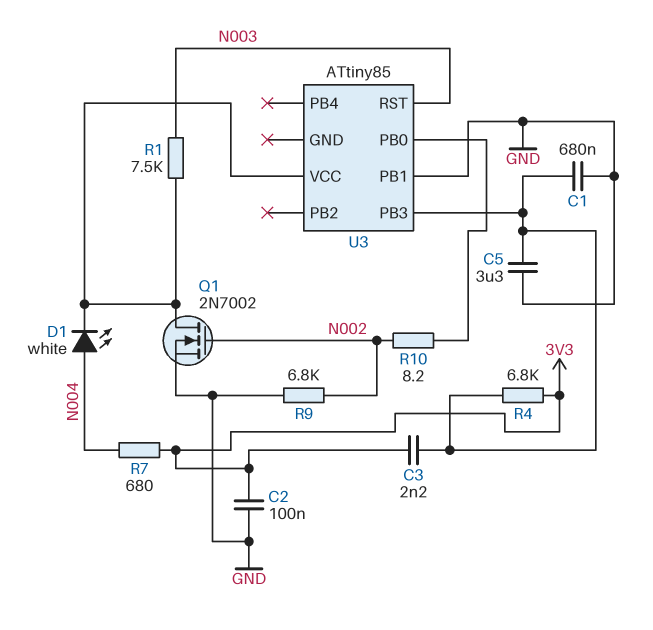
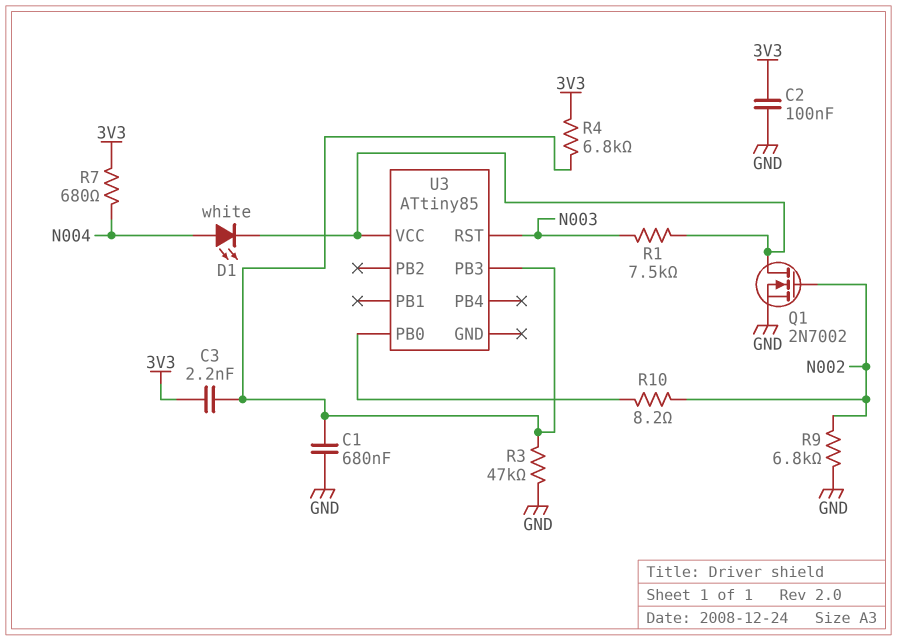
C5: 3.3uF (GND, U3/PB3) -> none
R3: none -> 47k (GND, U3/PB3)
U3 pin PB1: GND -> none

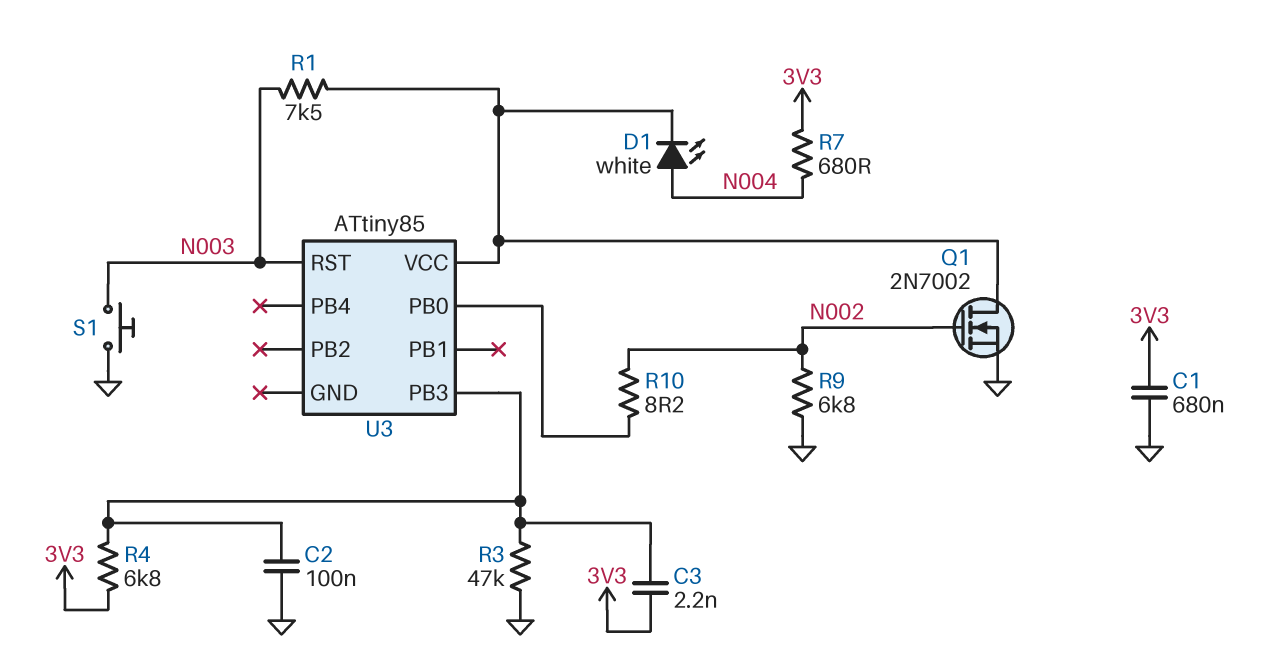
C1: 680nF (GND, U3/PB3) -> 680nF (3V3, GND)
C2: 100nF (3V3, GND) -> 100nF (GND, U3/PB3)
S1: none -> button (GND, N003)

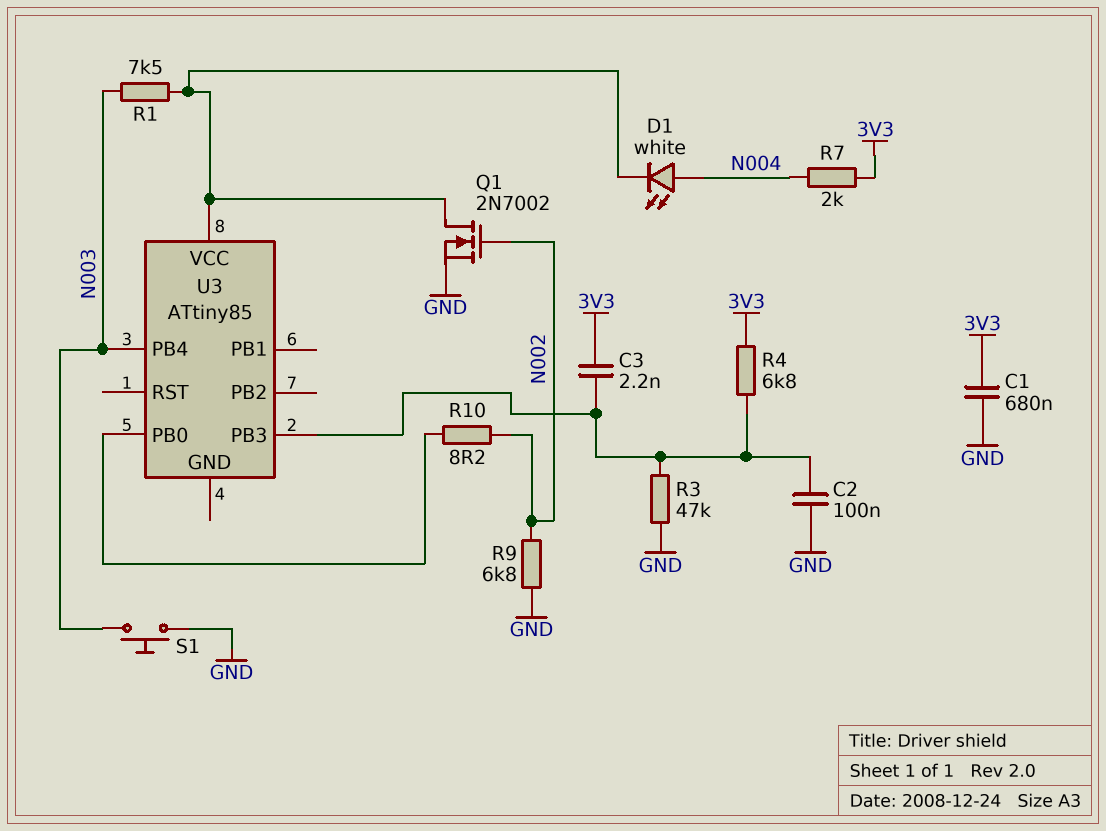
R7: 680 (3V3, N004) -> 2k (3V3, N004)
U3 pin PB4: none -> N003
U3 pin RST: N003 -> none

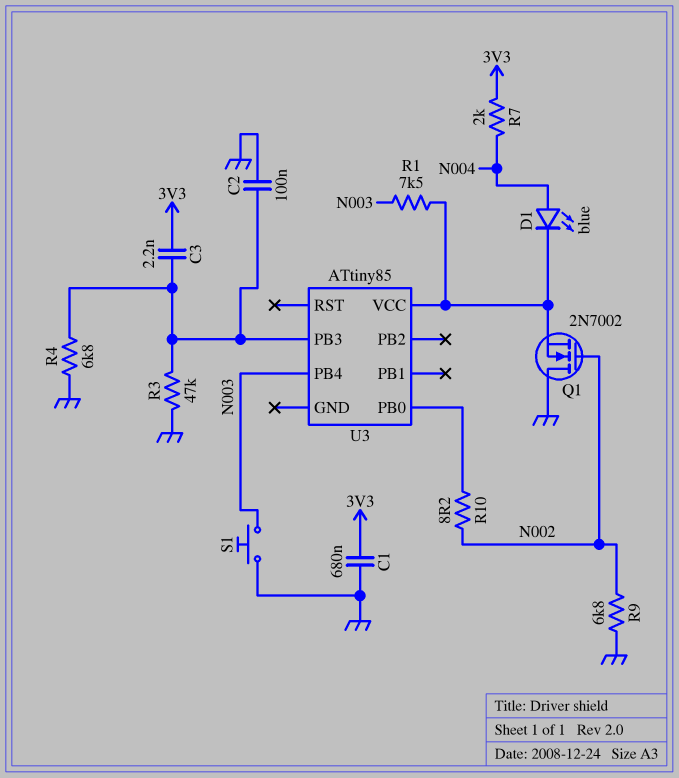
D1: LED white (A N004, K U3/VCC) -> LED blue (A N004, K U3/VCC)
Q1: NMOS 2N7002 (G N002, D U3/VCC, S GND) -> NMOS 2N7002 (G N002, D GND, S U3/VCC)
R4: 6.8k (3V3, U3/PB3) -> 6.8k (GND, U3/PB3)

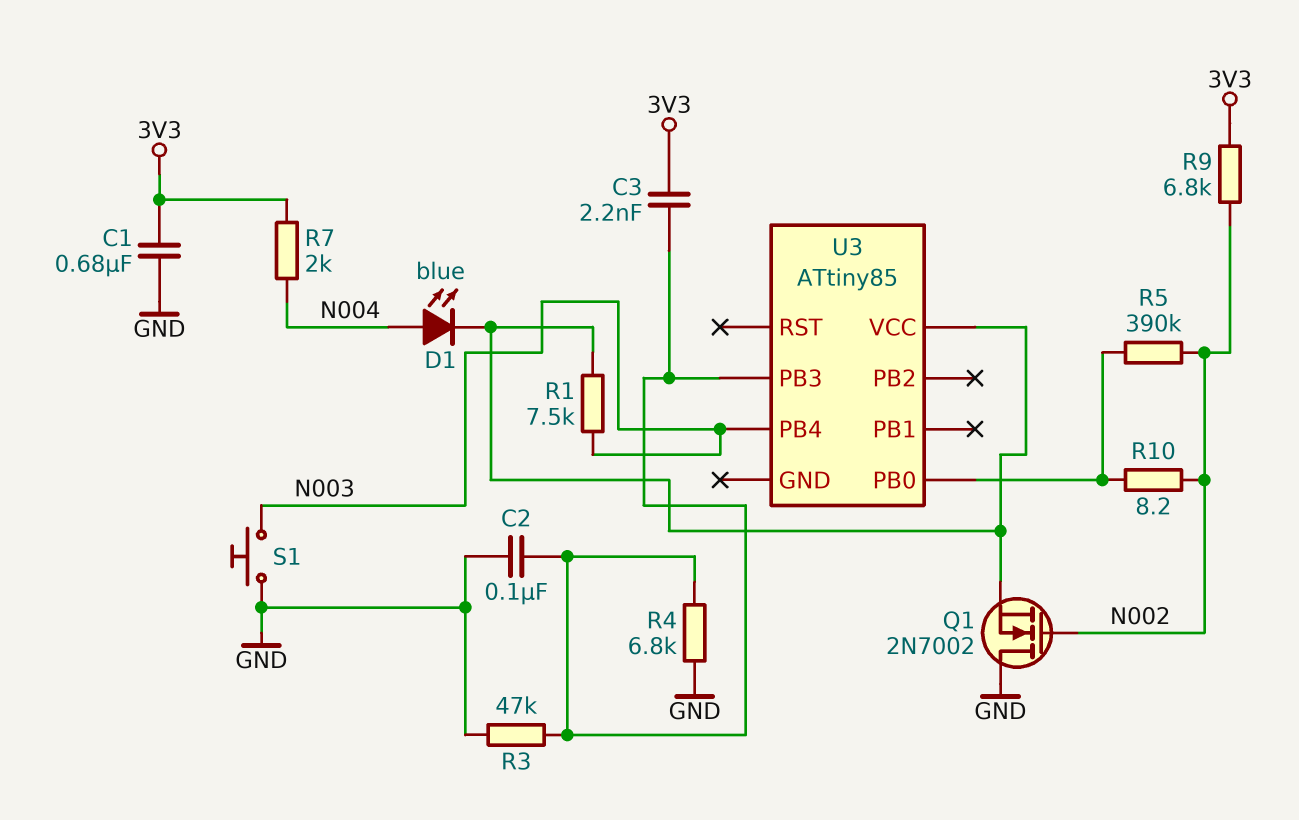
R5: none -> 390k (N002, U3/PB0)
R9: 6.8k (GND, N002) -> 6.8k (3V3, N002)

